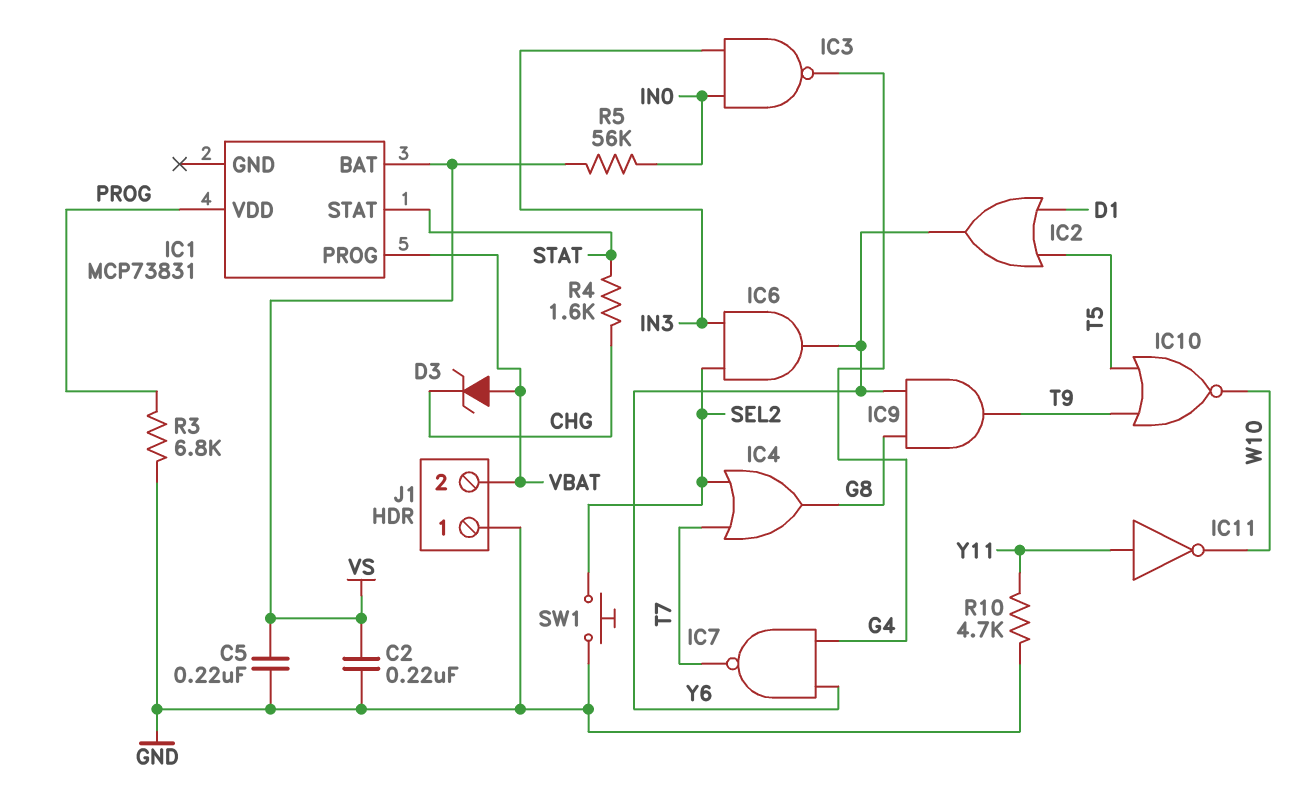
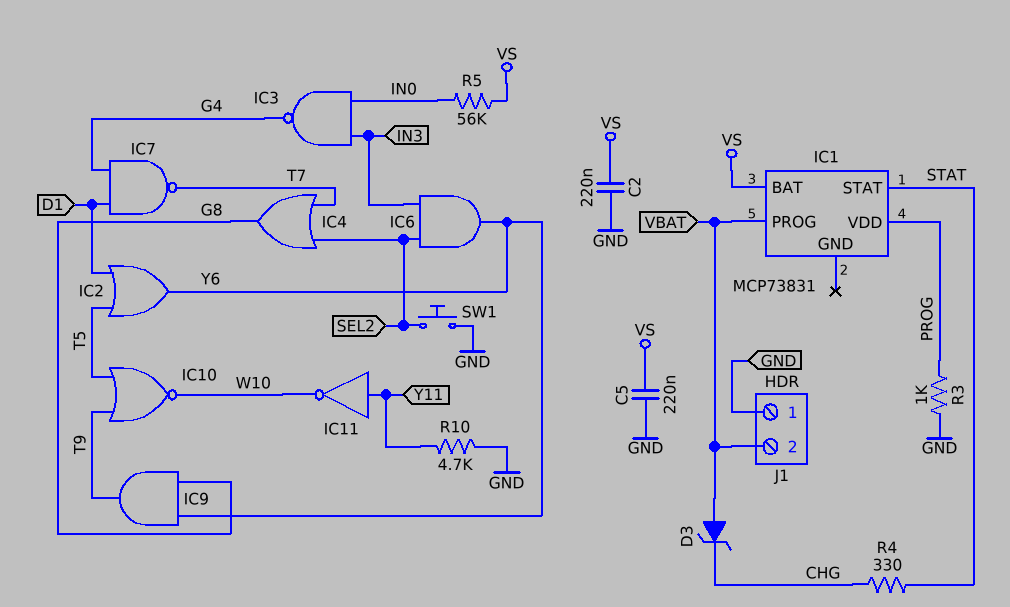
IC7: NAND (in G4, in Y6, out T7) -> NAND (in D1, in G4, out T7)
R3: 6.8k (GND, PROG) -> 1k (GND, PROG)
R4: 1.6k (CHG, STAT) -> 330 (CHG, STAT)

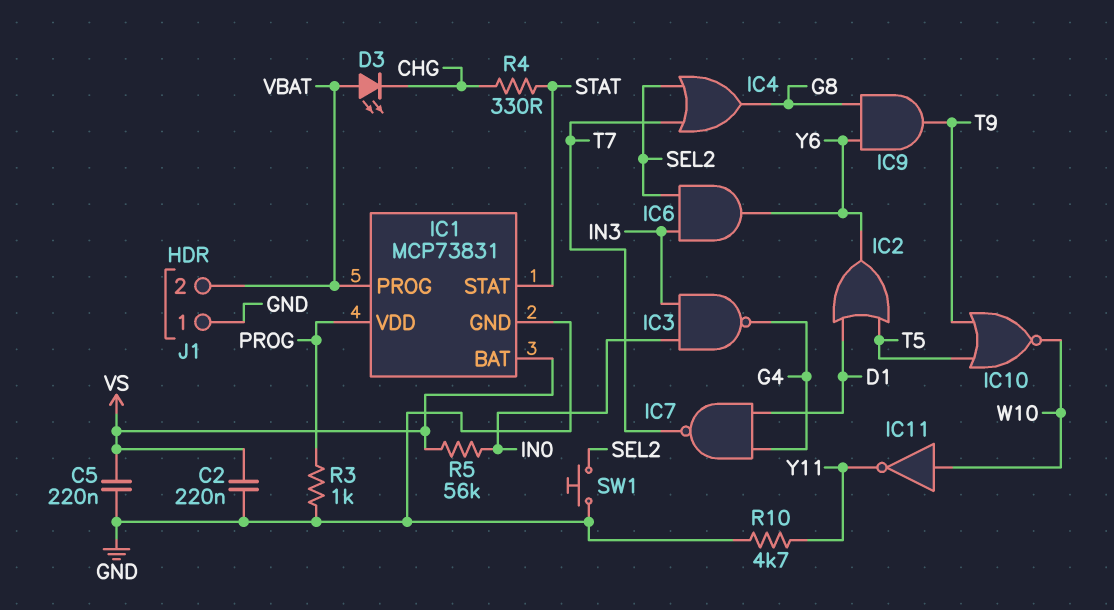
D3: zener (A VBAT, K CHG) -> LED (A VBAT, K CHG)
IC1 pin GND: none -> GND
IC11: NOT (in Y11, out W10) -> NOT (in W10, out Y11)

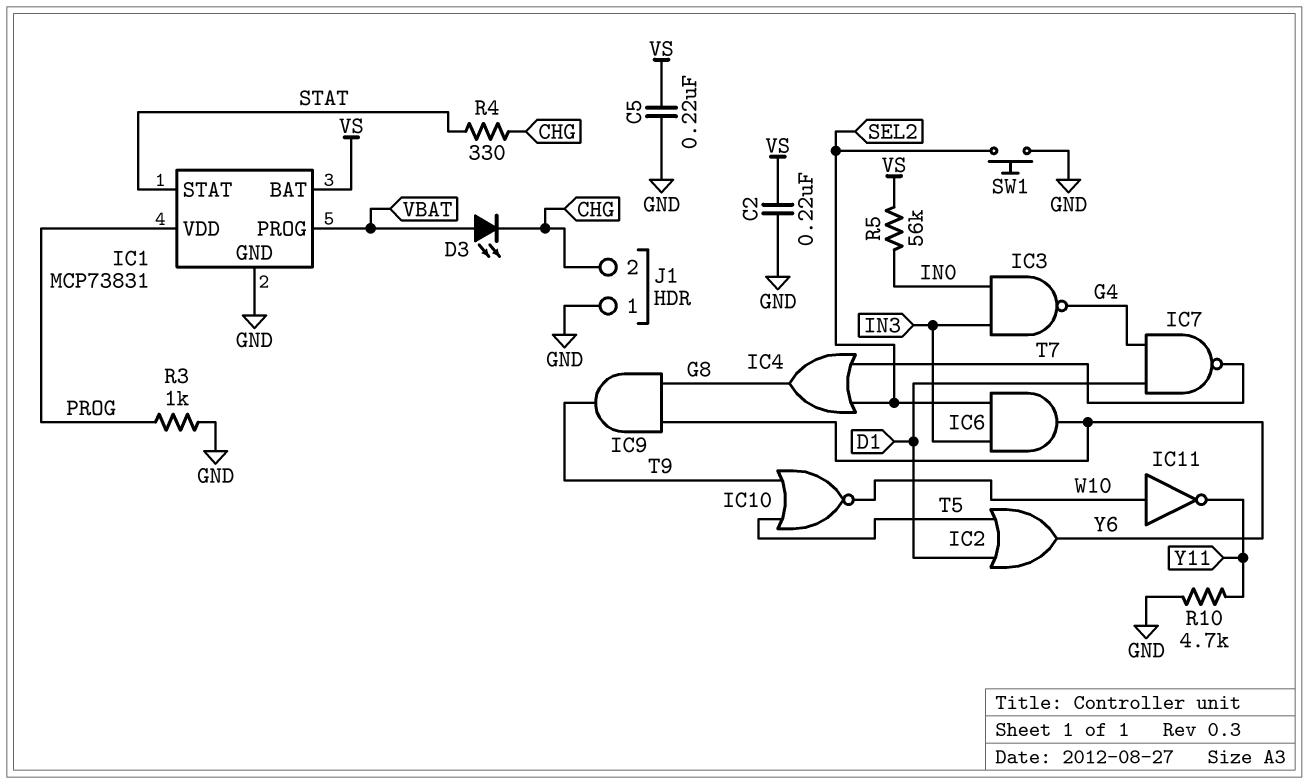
J1 pin 2: VBAT -> CHG

